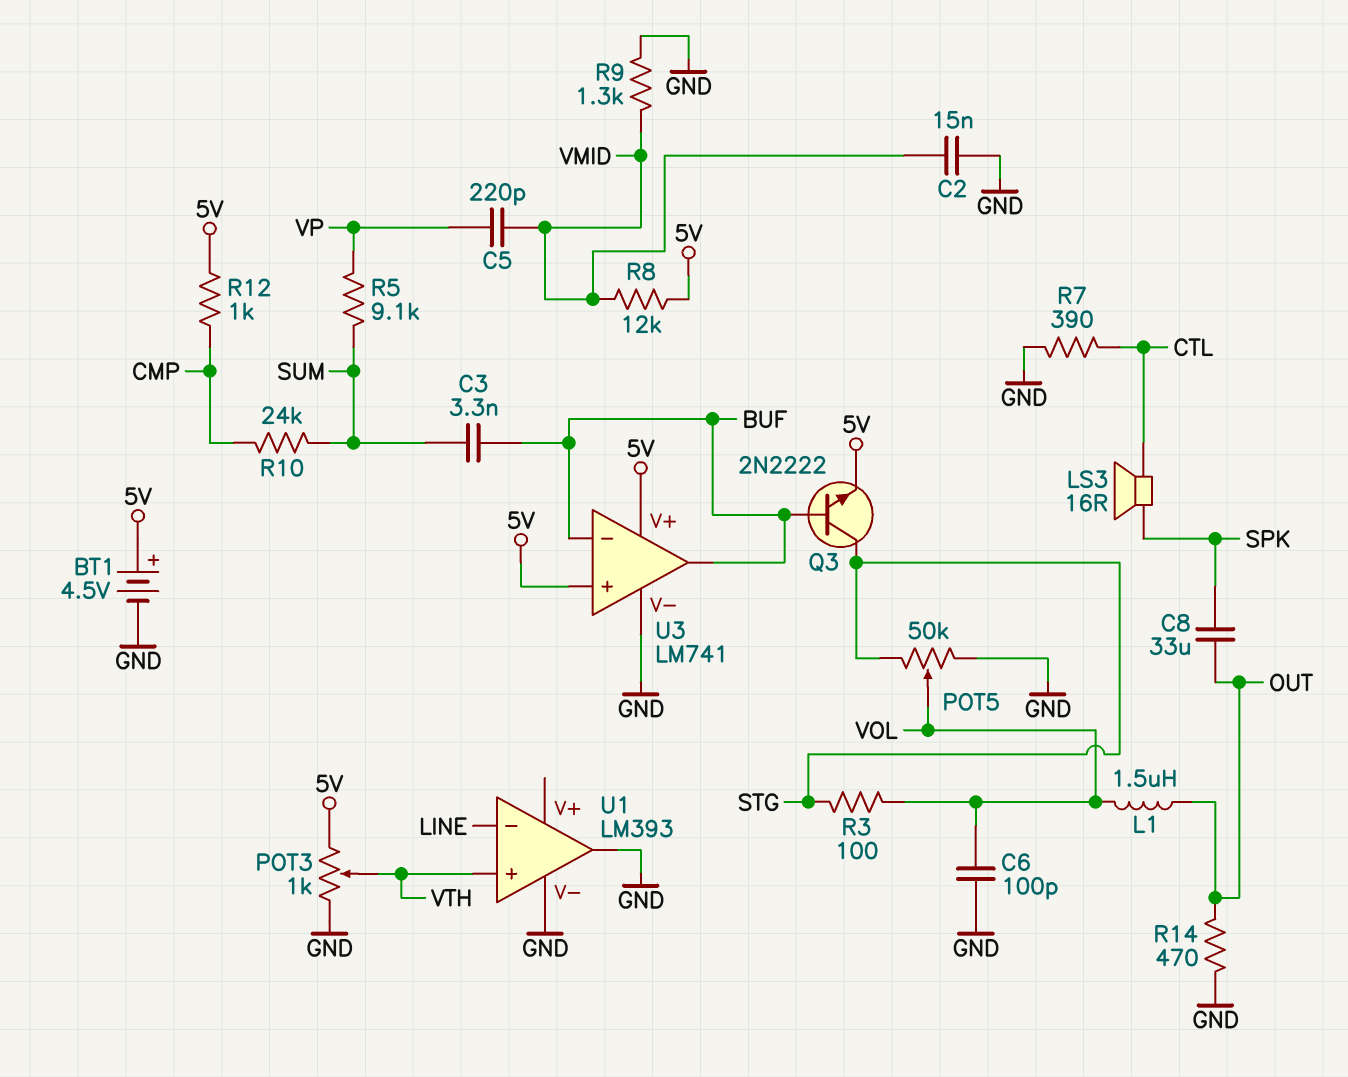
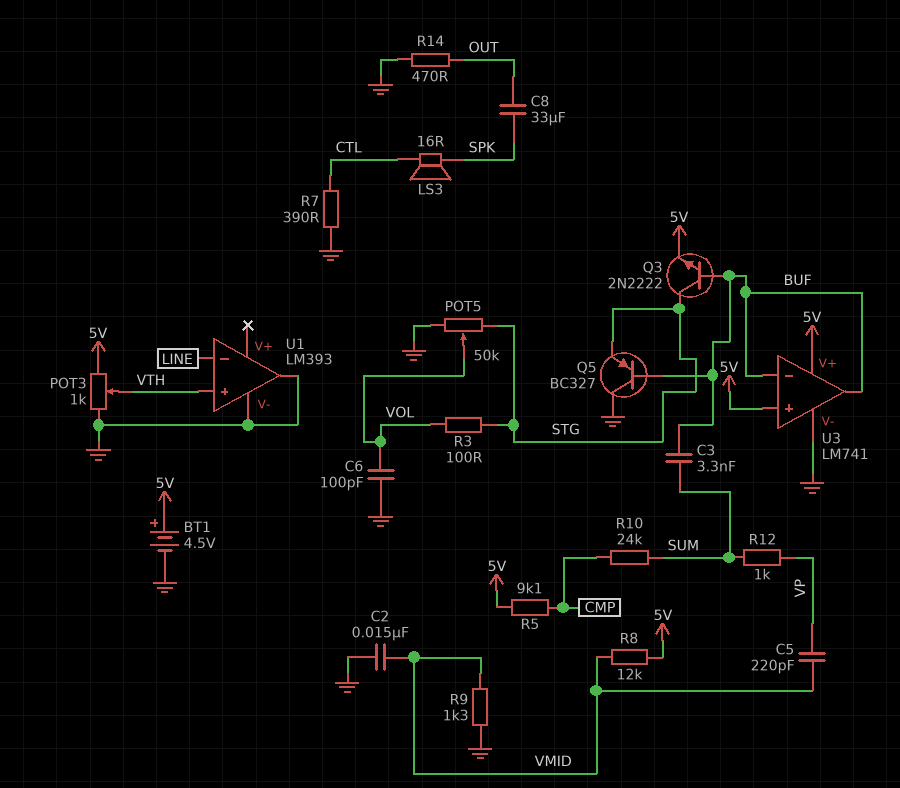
L1: 1.5uH (OUT, VOL) -> none
Q5: none -> PNP BC327 (B BUF, C GND, E STG)
R5: 9.1k (SUM, VP) -> 9.1k (5V, CMP)
R12: 1k (5V, CMP) -> 1k (SUM, VP)

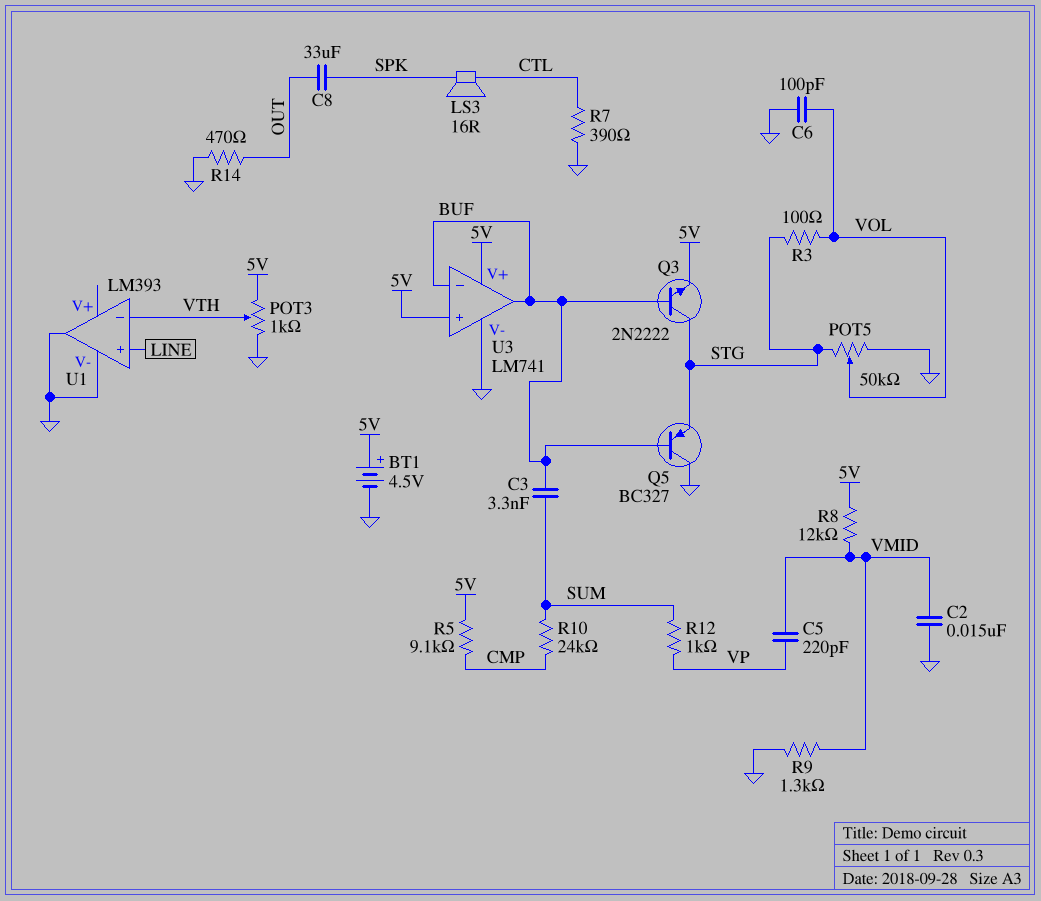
U1 pin in+: VTH -> LINE
U1 pin in-: LINE -> VTH

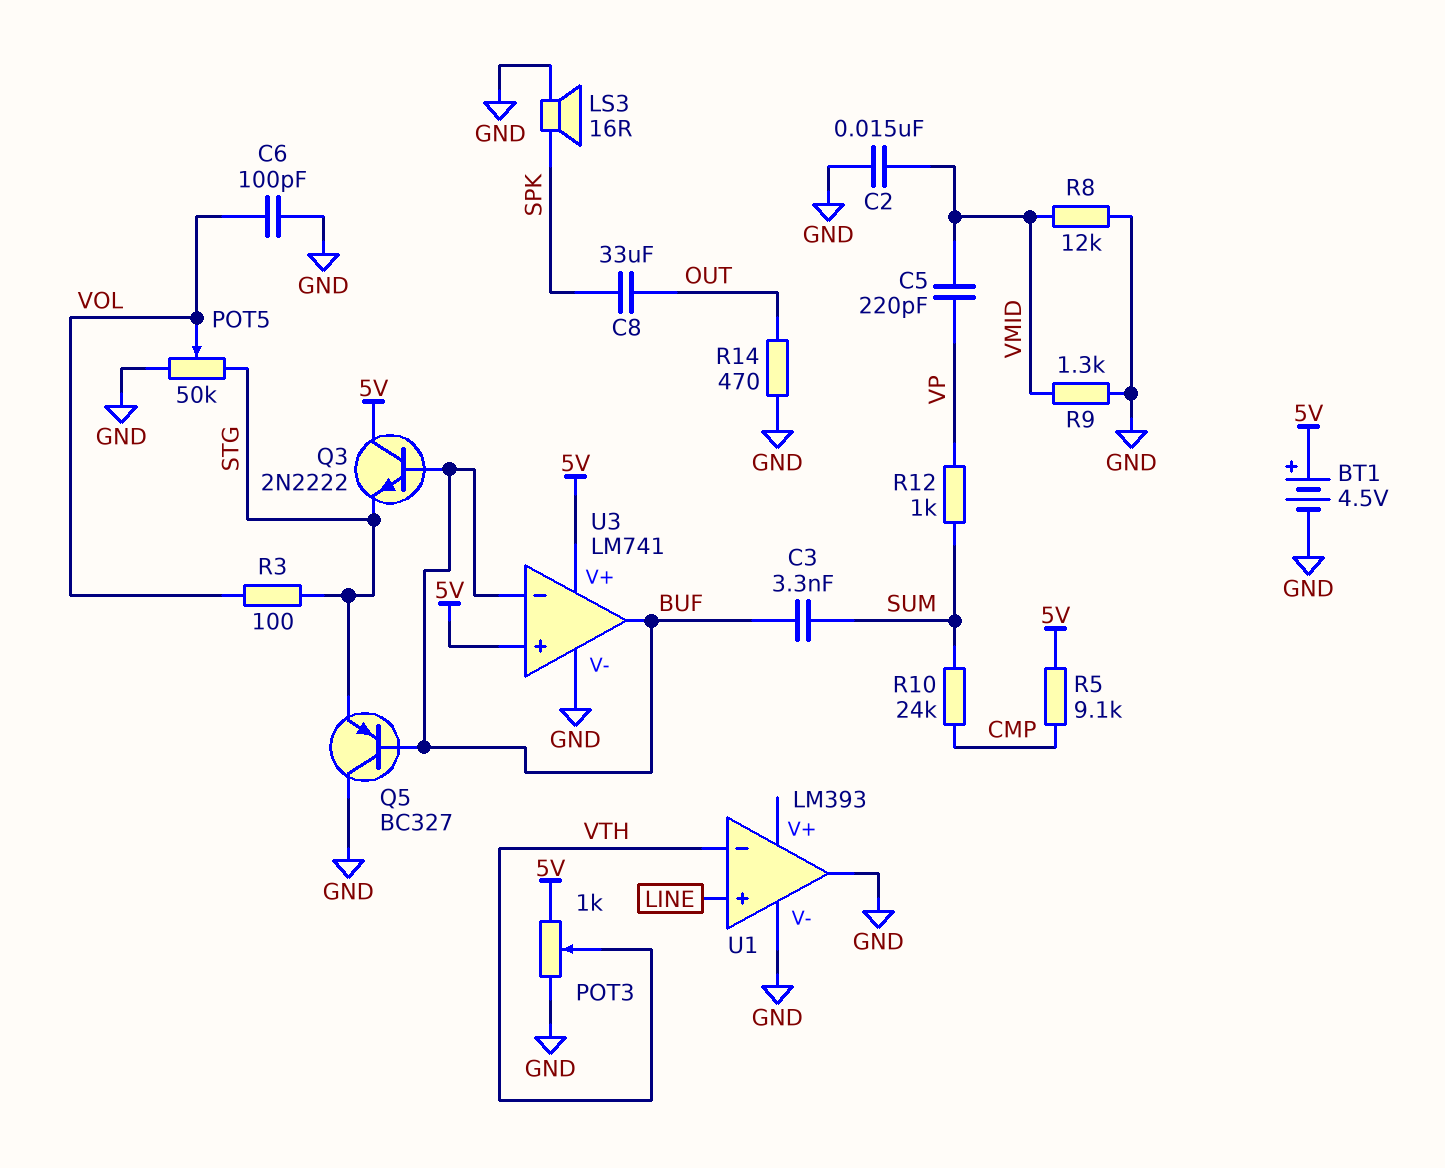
LS3: speaker 16R (CTL, SPK) -> speaker 16R (GND, SPK)
Q3: NPN 2N2222 (B BUF, C STG, E 5V) -> NPN 2N2222 (B BUF, C 5V, E STG)
R7: 390 (CTL, GND) -> none
R8: 12k (5V, VMID) -> 12k (GND, VMID)

